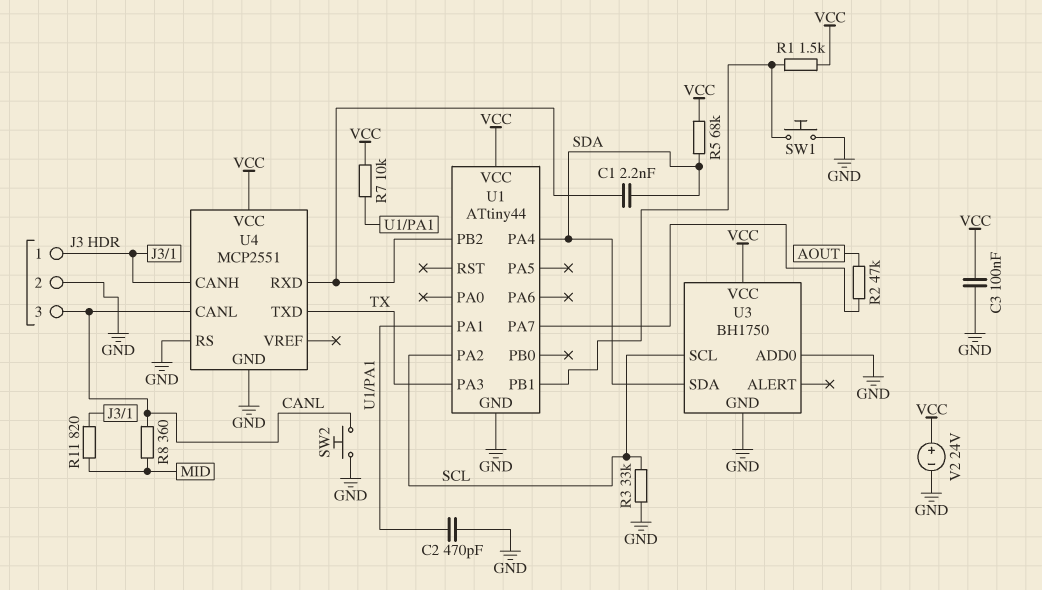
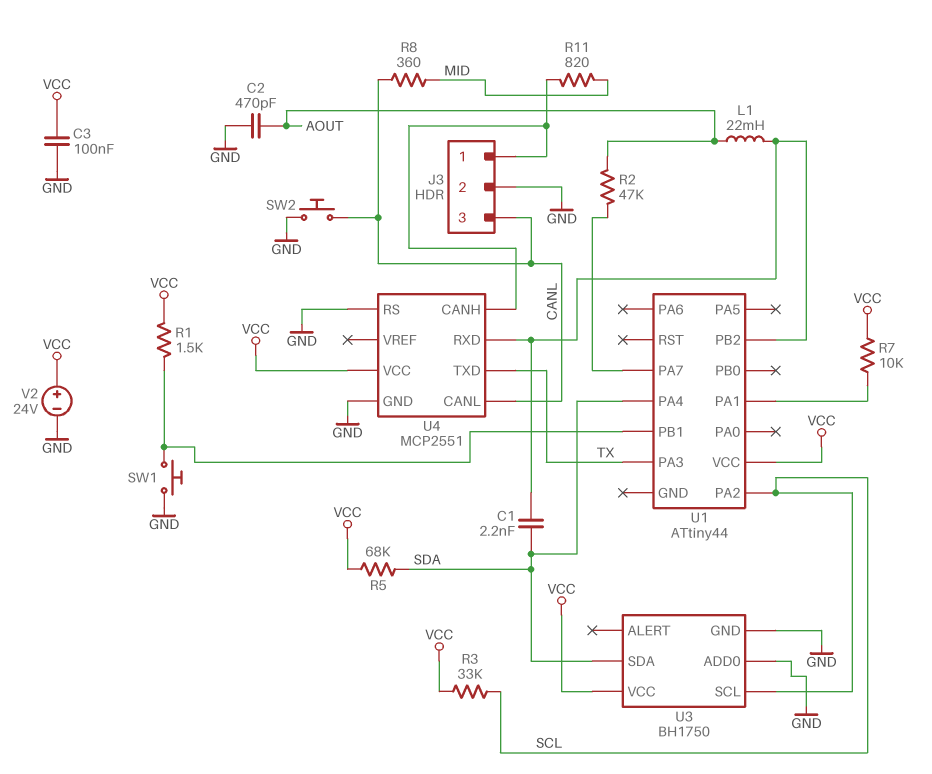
C2: 470pF (GND, U1/PA1) -> 470pF (AOUT, GND)
L1: none -> 22mH (AOUT, U1/PB2)
R3: 33k (GND, SCL) -> 33k (SCL, VCC)
U1 pin GND: GND -> none

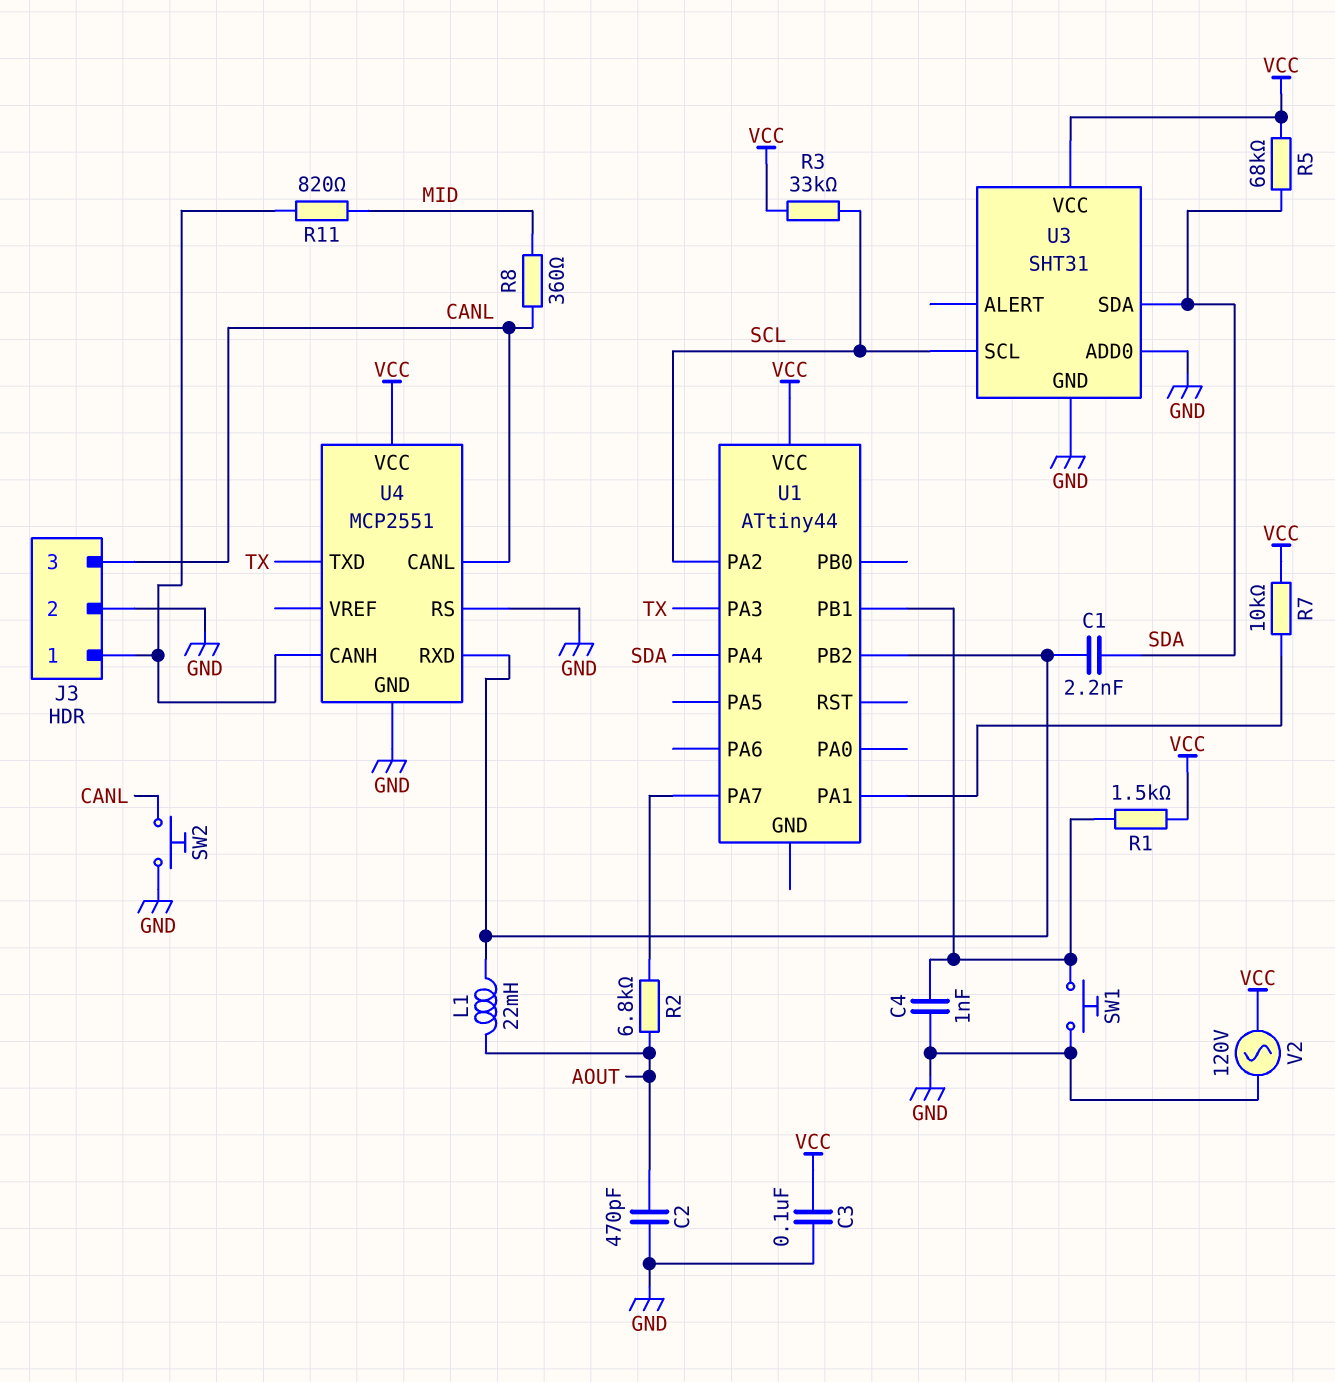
C4: none -> 1nF (GND, U1/PB1)
R2: 47k (AOUT, U1/PA7) -> 6.8k (AOUT, U1/PA7)
U3: BH1750 -> SHT31
V2: 24V (plus VCC, minus GND) -> AC 120V (GND, VCC)

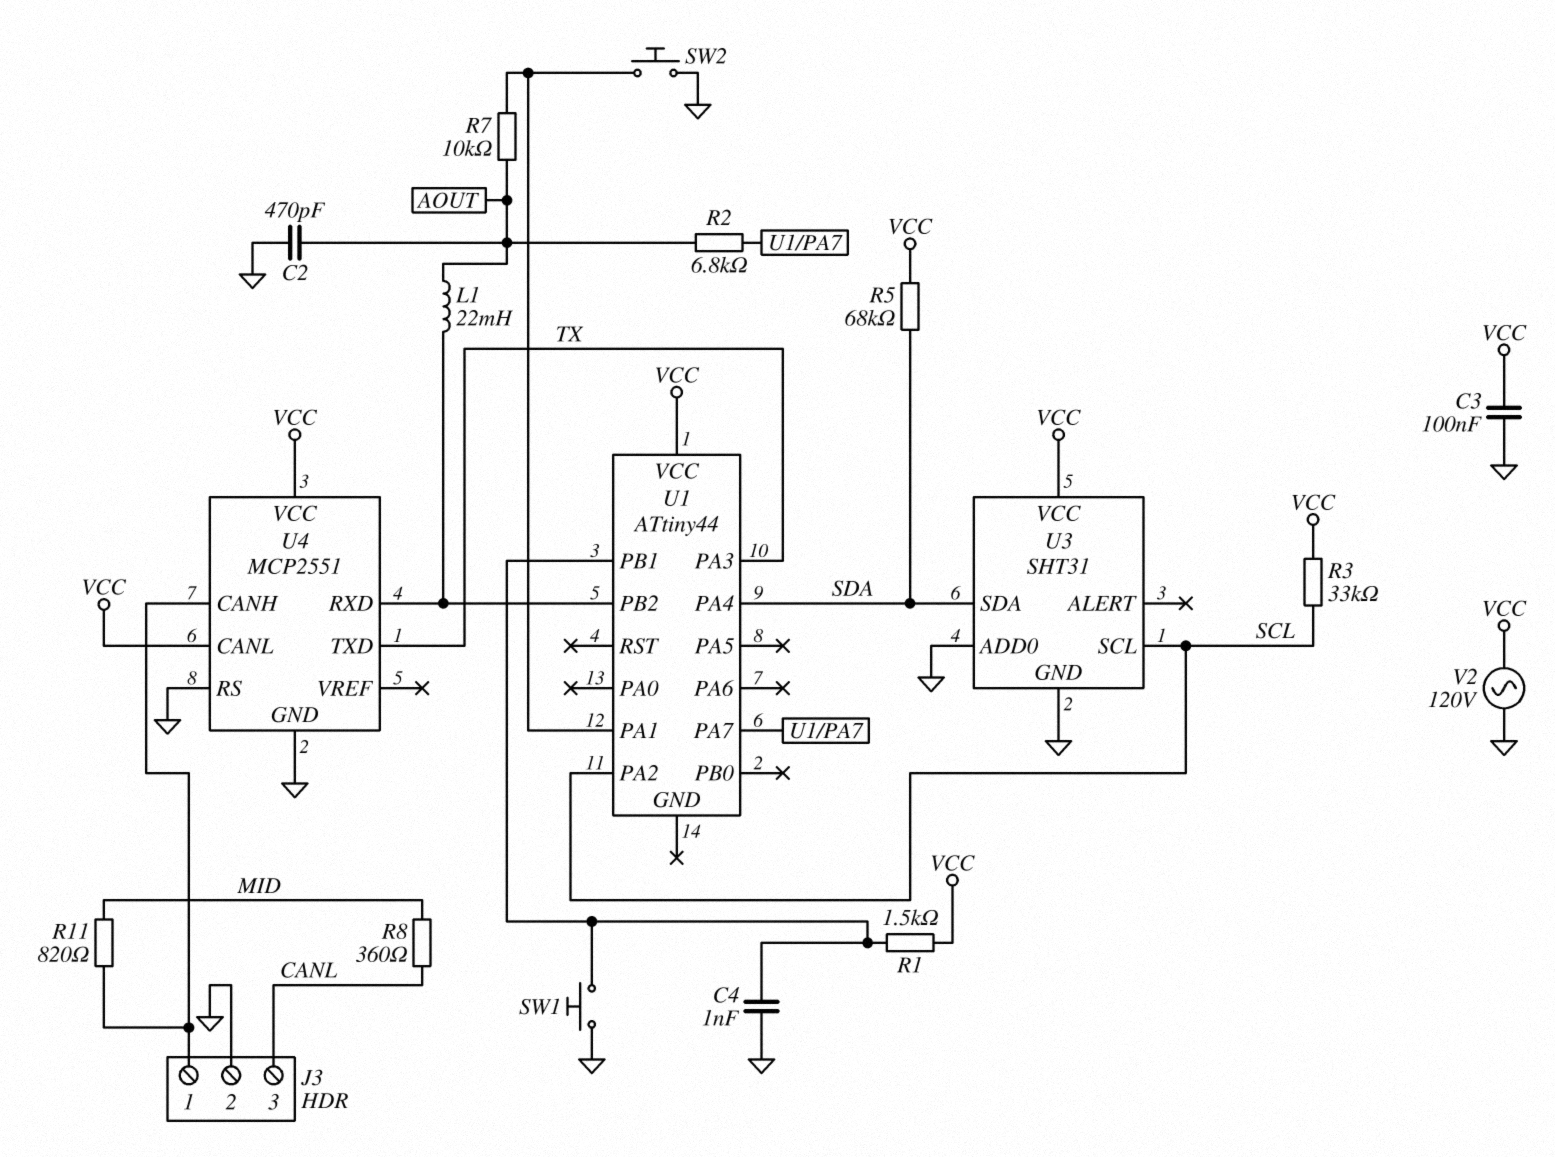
C1: 2.2nF (SDA, U1/PB2) -> none
R7: 10k (U1/PA1, VCC) -> 10k (AOUT, U1/PA1)
SW2: button (CANL, GND) -> button (GND, U1/PA1)
U4 pin CANL: CANL -> VCC

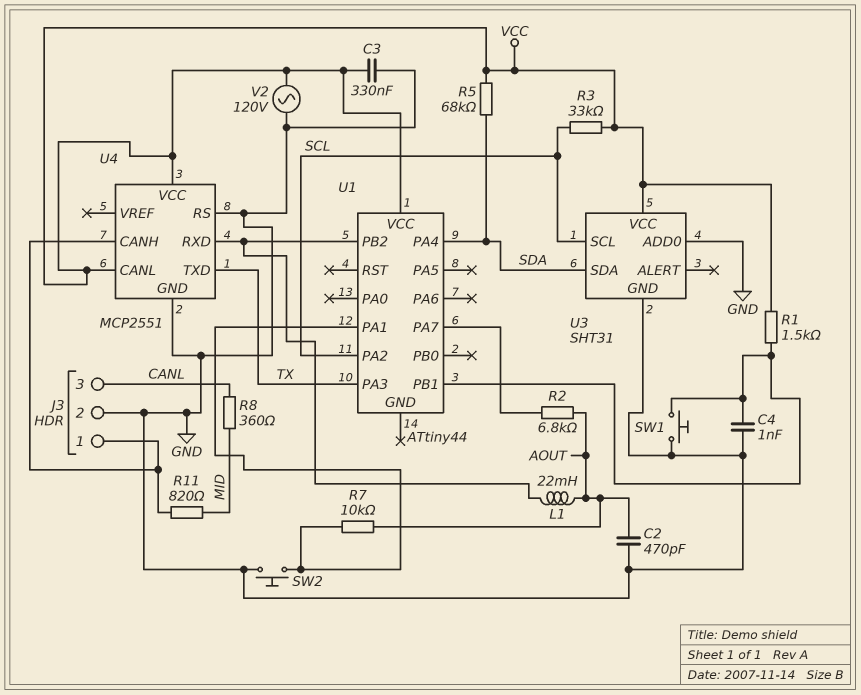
C3: 100nF (GND, VCC) -> 330nF (GND, VCC)

